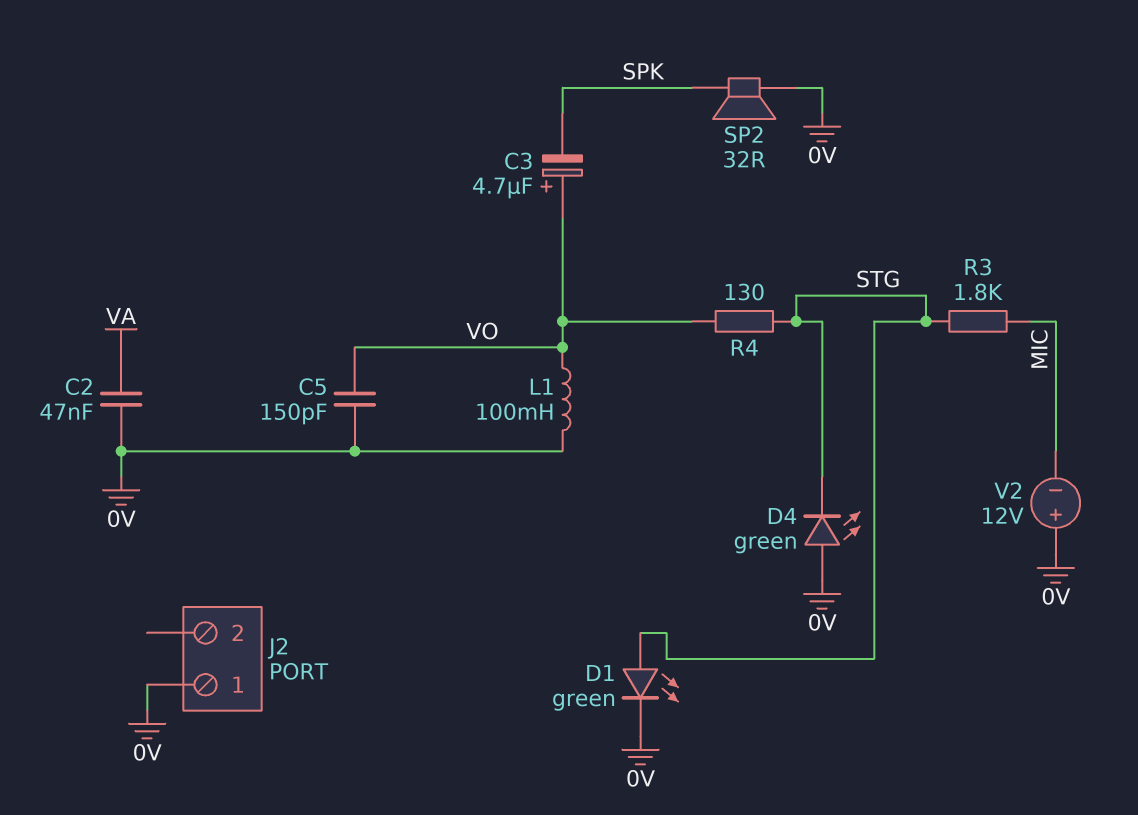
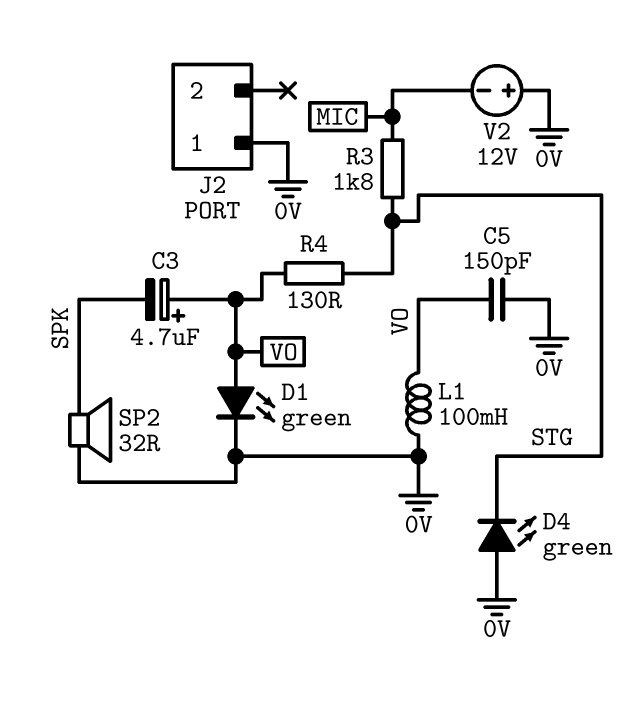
C2: 47nF (0V, VA) -> none
D1: LED green (A STG, K 0V) -> LED green (A VO, K 0V)

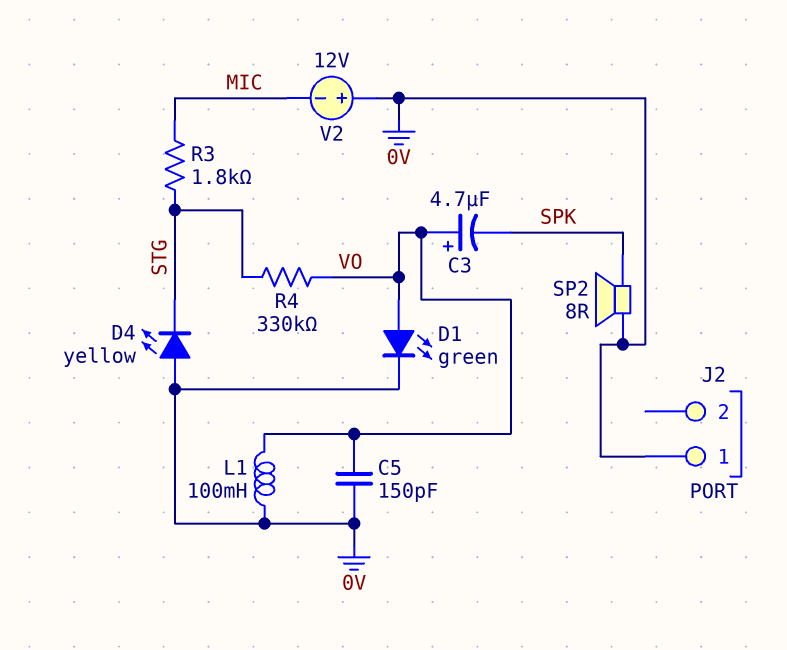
D4: LED green (A 0V, K STG) -> LED yellow (A 0V, K STG)
R4: 130 (STG, VO) -> 330k (STG, VO)
SP2: speaker 32R (0V, SPK) -> speaker 8R (0V, SPK)

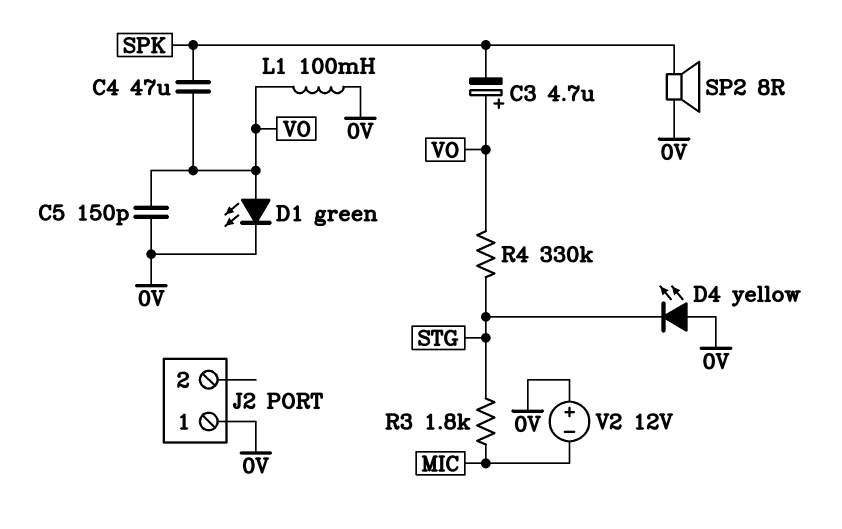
C4: none -> 47uF (SPK, VO)

